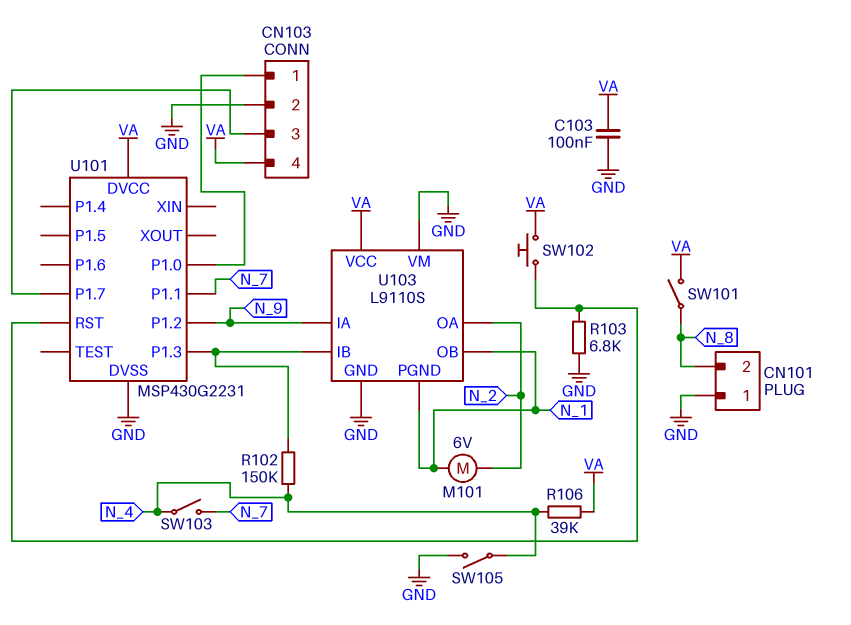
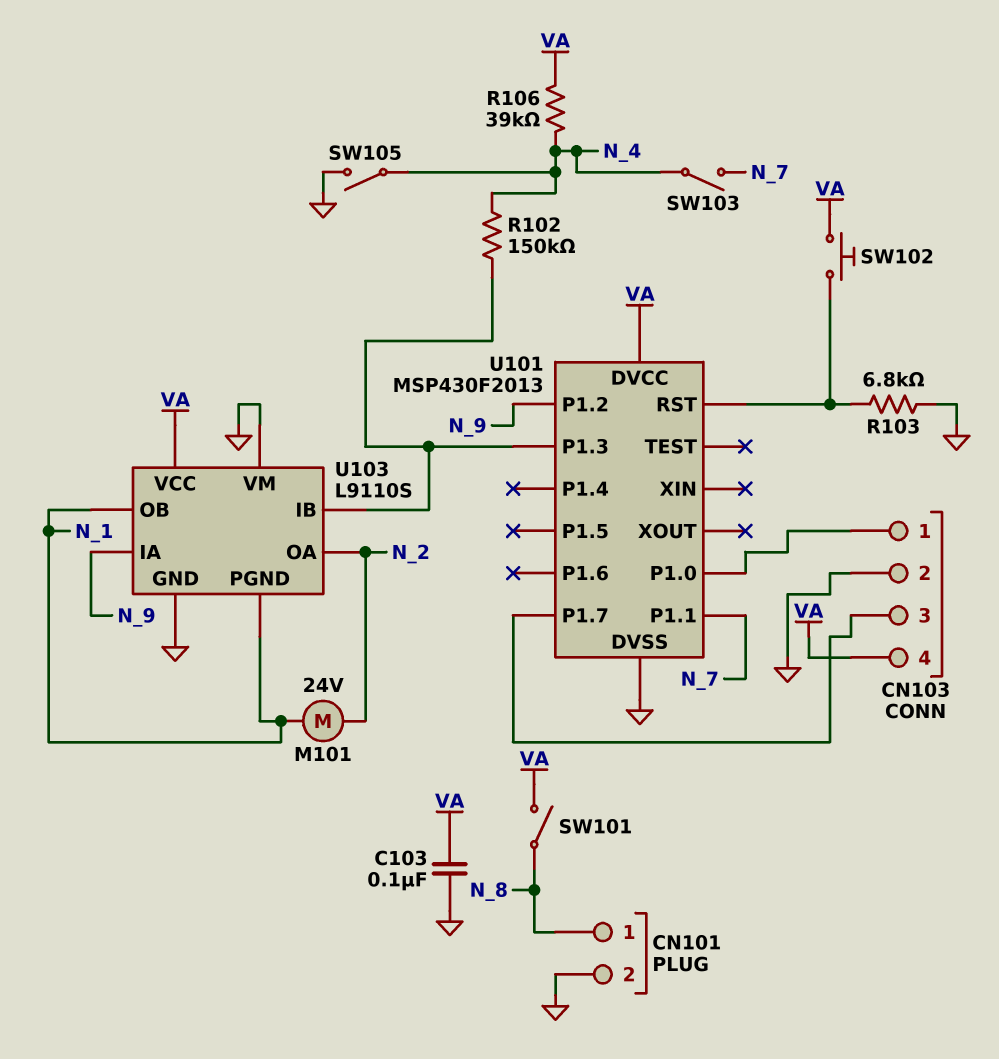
CN101 pin 1: GND -> N_8
CN101 pin 2: N_8 -> GND
M101: motor 6V (N_1, N_2) -> motor 24V (N_1, N_2)
U101: MSP430G2231 -> MSP430F2013

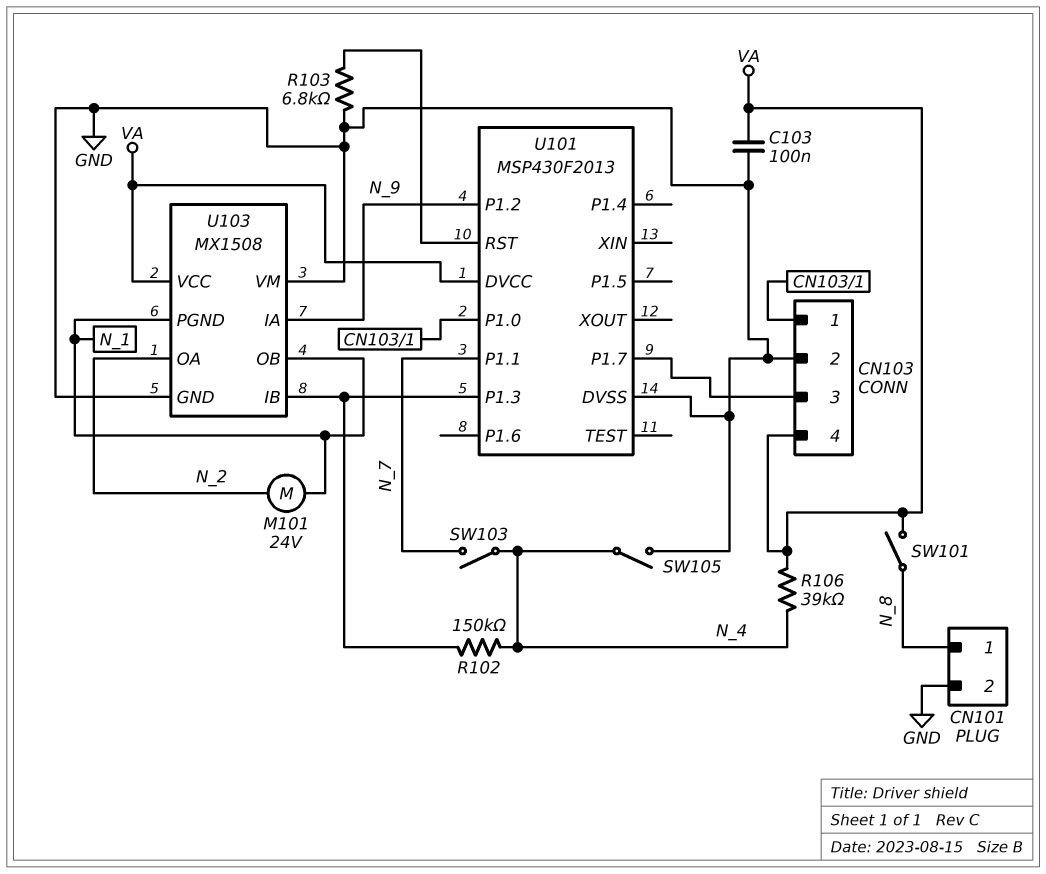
SW102: button (U101/RST, VA) -> none
U103: L9110S -> MX1508

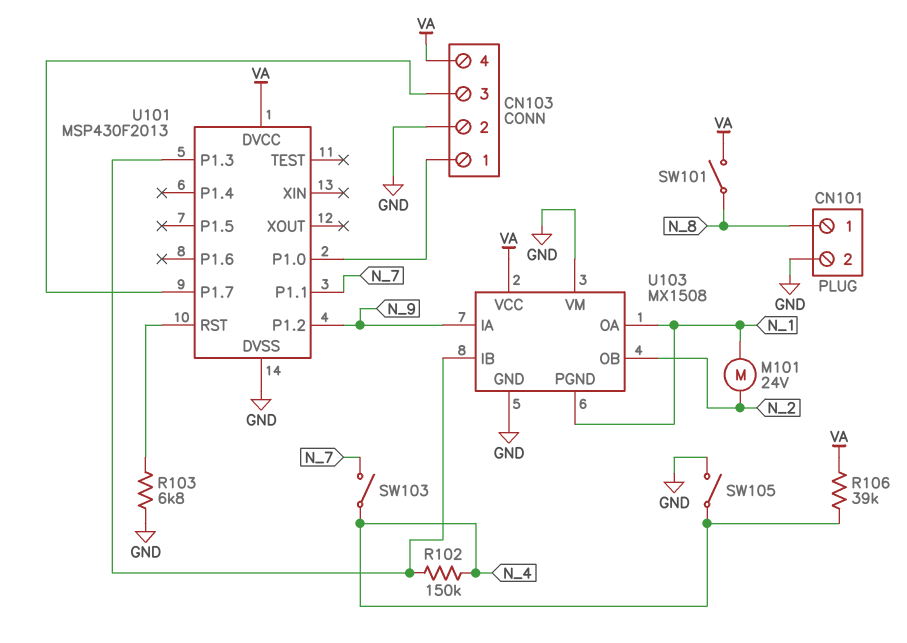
C103: 100nF (GND, VA) -> none
U103 pin OA: N_2 -> N_1
U103 pin OB: N_1 -> N_2

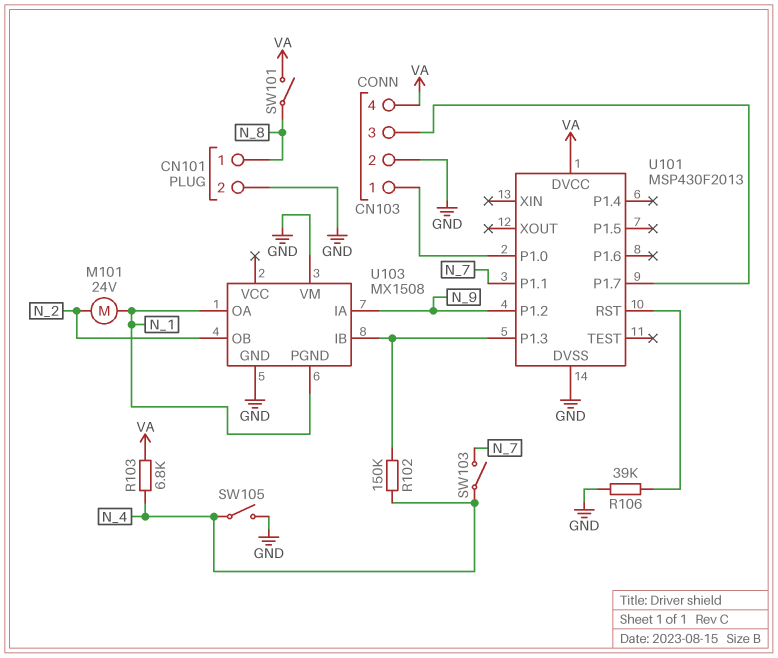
R103: 6.8k (GND, U101/RST) -> 6.8k (N_4, VA)
R106: 39k (N_4, VA) -> 39k (GND, U101/RST)
U103 pin VCC: VA -> none

